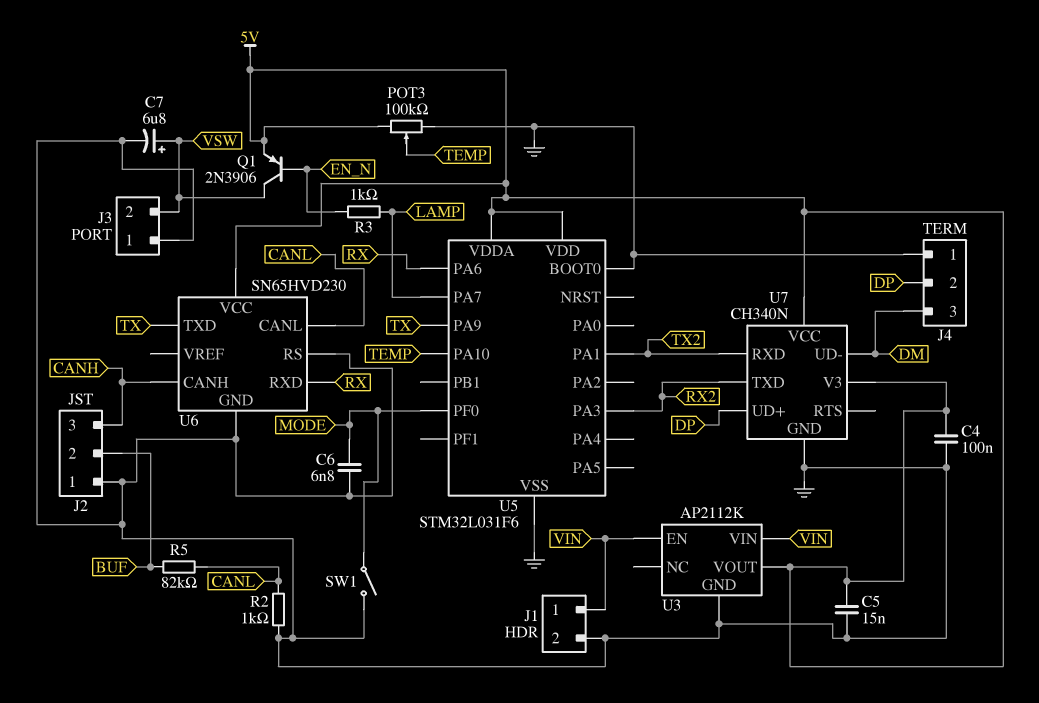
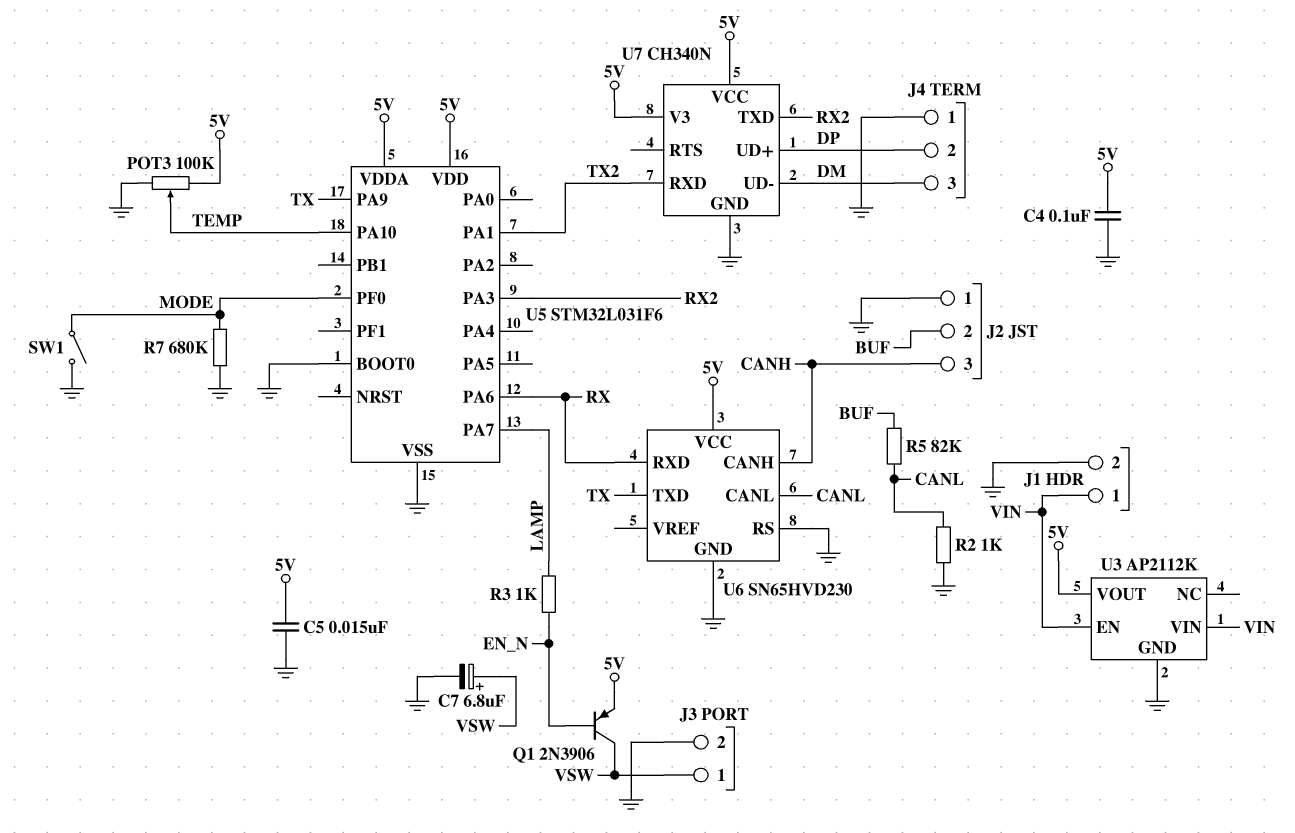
C6: 6.8nF (GND, MODE) -> none
J3 pin 1: GND -> VSW
J3 pin 2: VSW -> GND
R7: none -> 680k (GND, MODE)

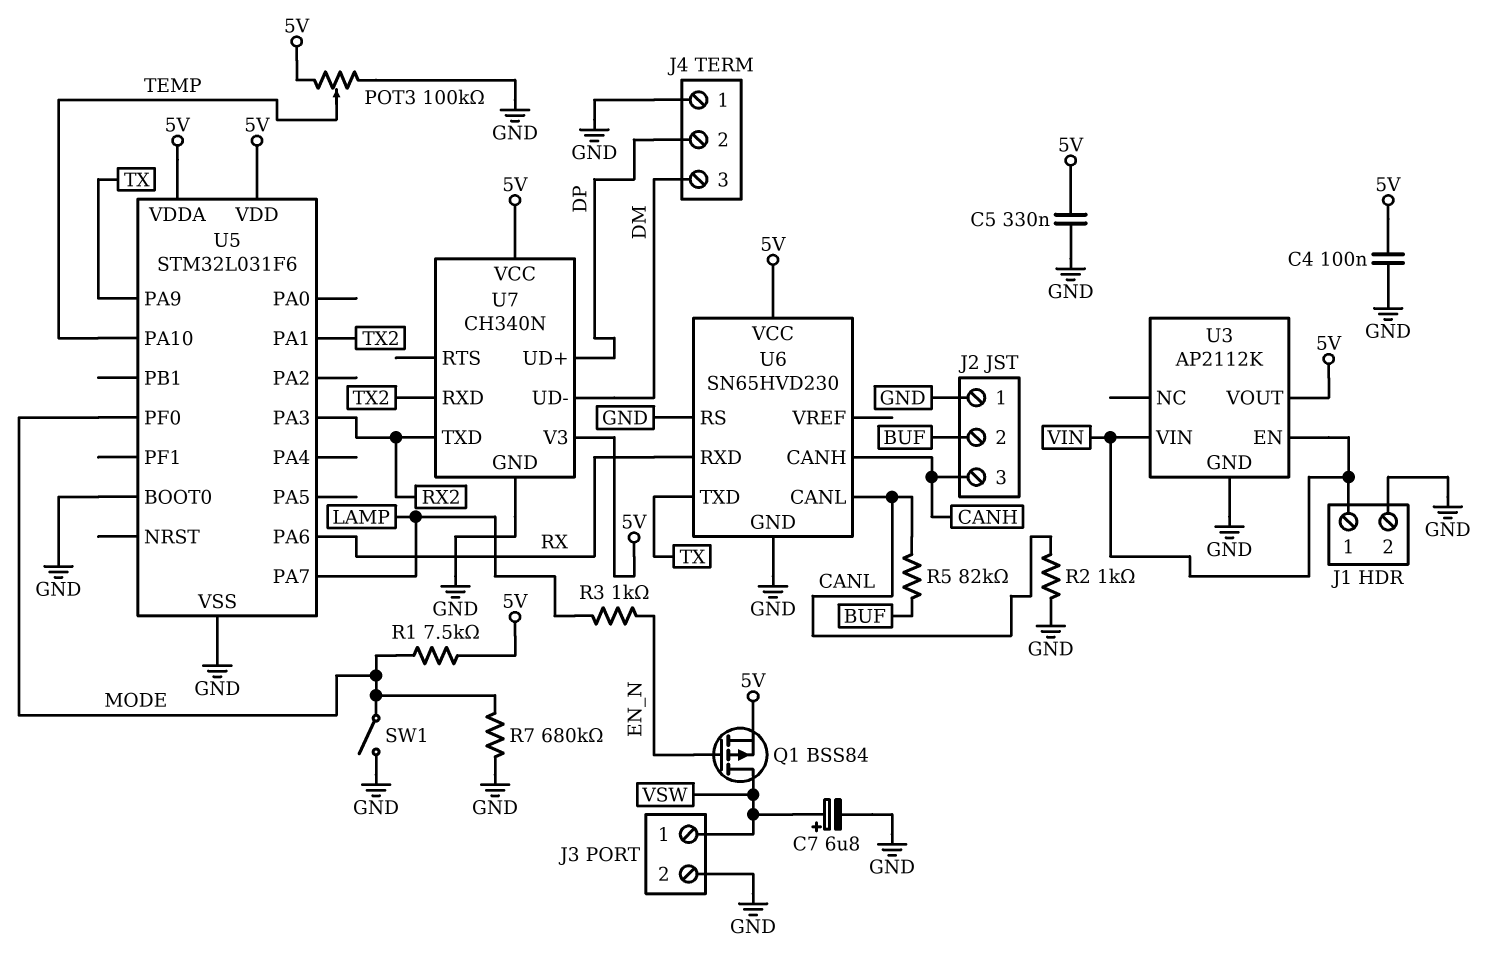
C5: 15nF (5V, GND) -> 330nF (5V, GND)
Q1: PNP 2N3906 (B EN_N, C VSW, E 5V) -> PMOS BSS84 (G EN_N, D VSW, S 5V)
R1: none -> 7.5k (5V, MODE)

